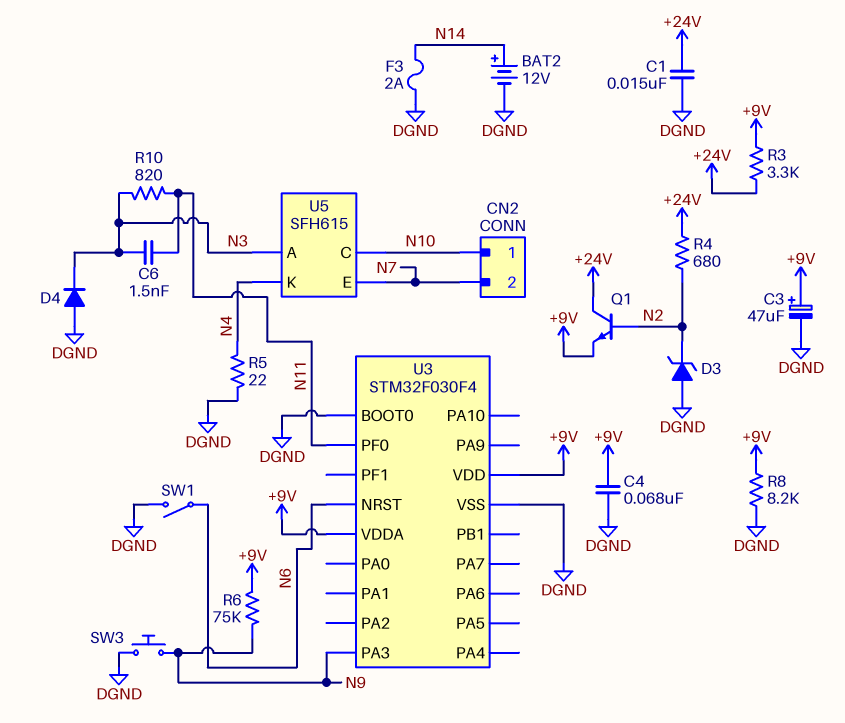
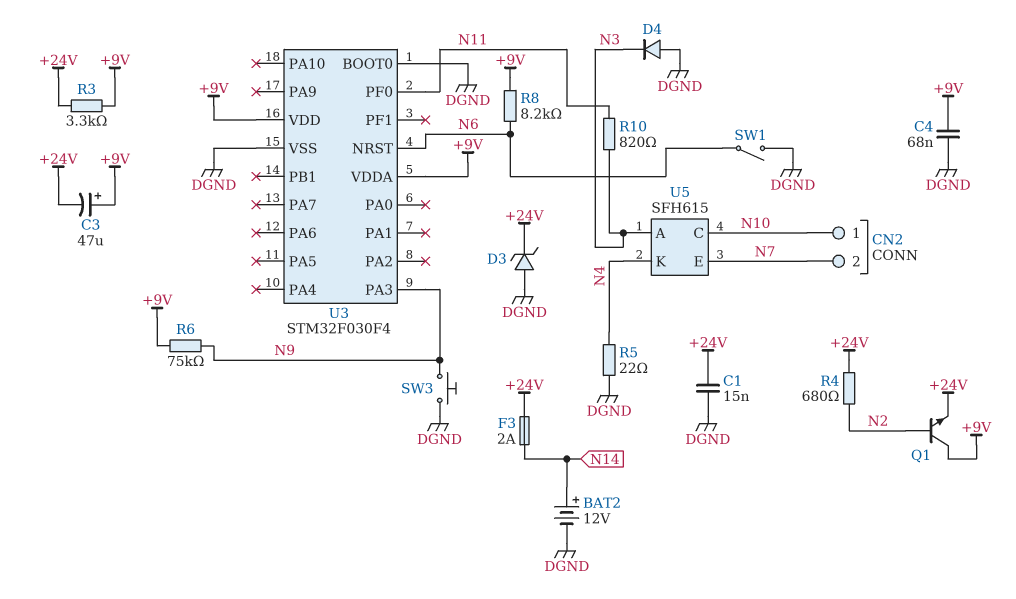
C3: 47uF (plus +9V, minus DGND) -> 47uF (plus +9V, minus +24V)
C6: 1.5nF (N3, N11) -> none
D3: zener (A DGND, K N2) -> zener (A DGND, K +24V)
F3: 2A (DGND, N14) -> 2A (+24V, N14)
Q1: NPN (B N2, C +24V, E +9V) -> NPN (B N2, C +9V, E +24V)
R8: 8.2k (+9V, DGND) -> 8.2k (+9V, N6)

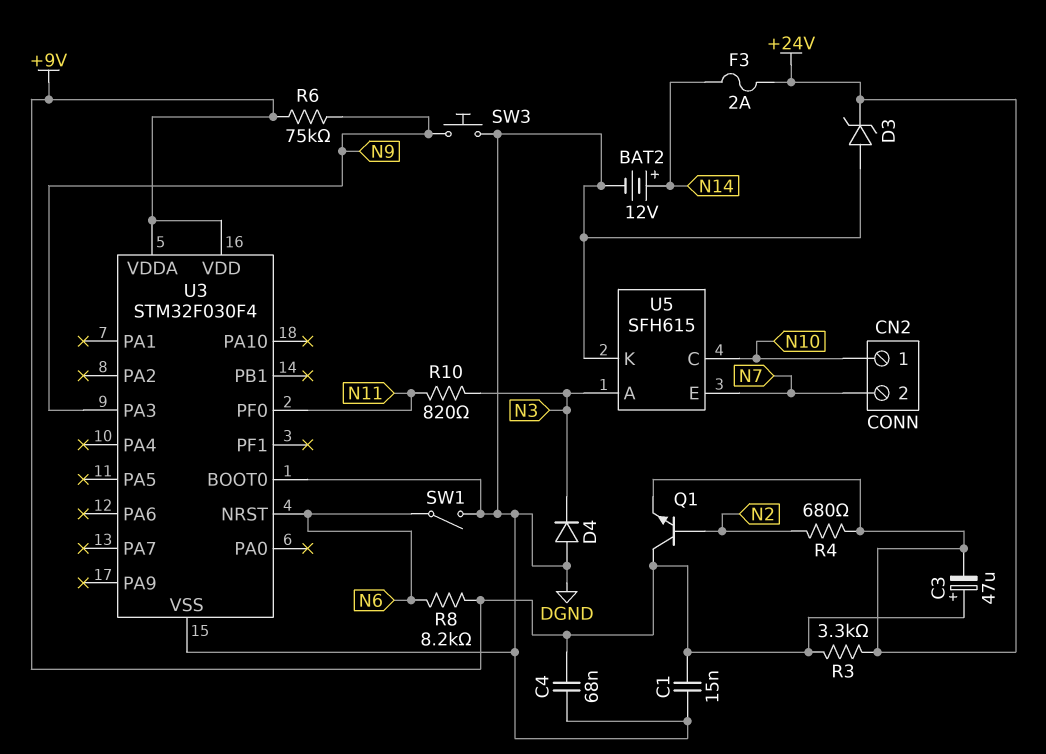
C1: 15nF (+24V, DGND) -> 15nF (+9V, DGND)
R5: 22 (DGND, N4) -> none
U5 pin K: N4 -> DGND

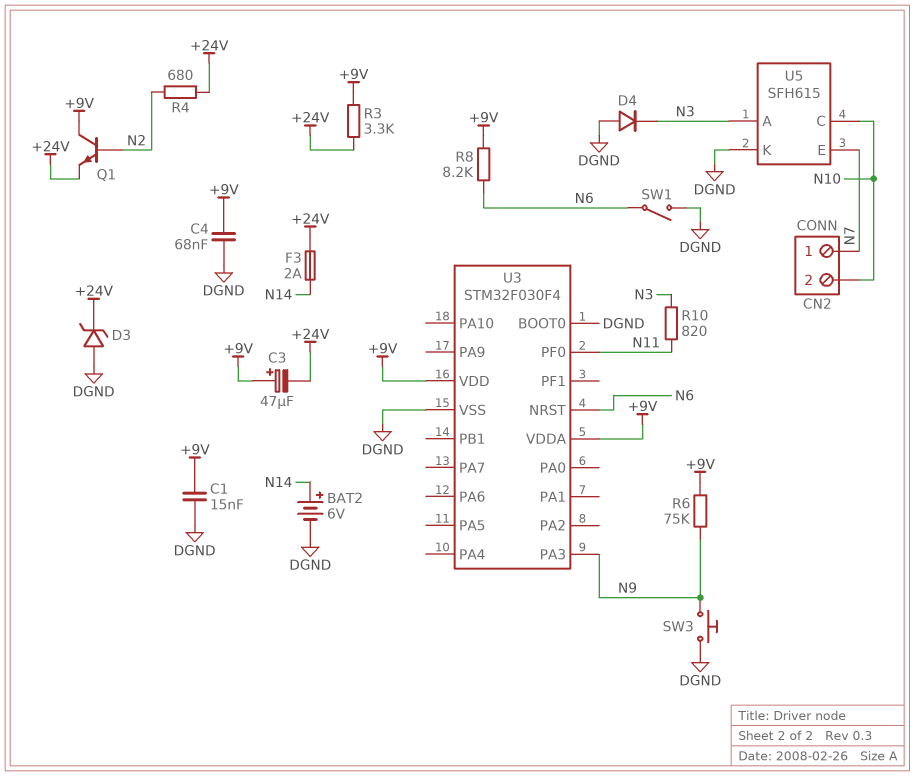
BAT2: 12V (plus N14, minus DGND) -> 6V (plus N14, minus DGND)
CN2 pin 1: N10 -> N7
CN2 pin 2: N7 -> N10

